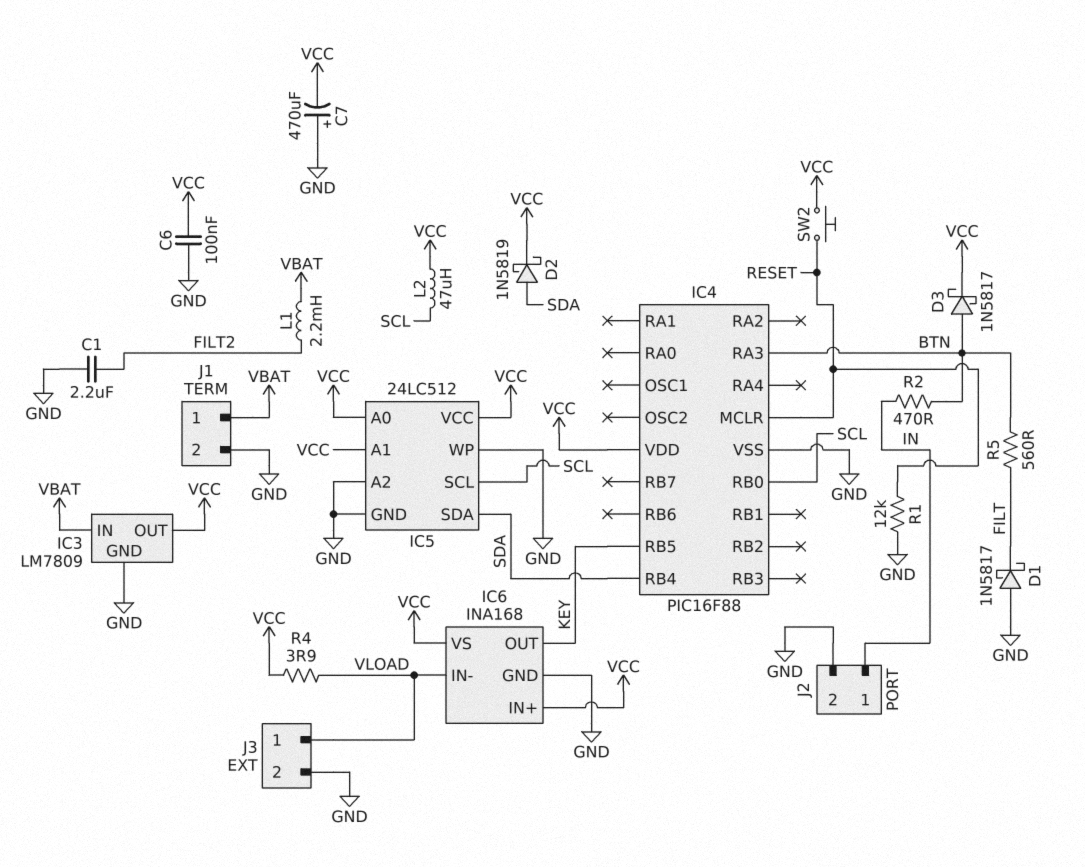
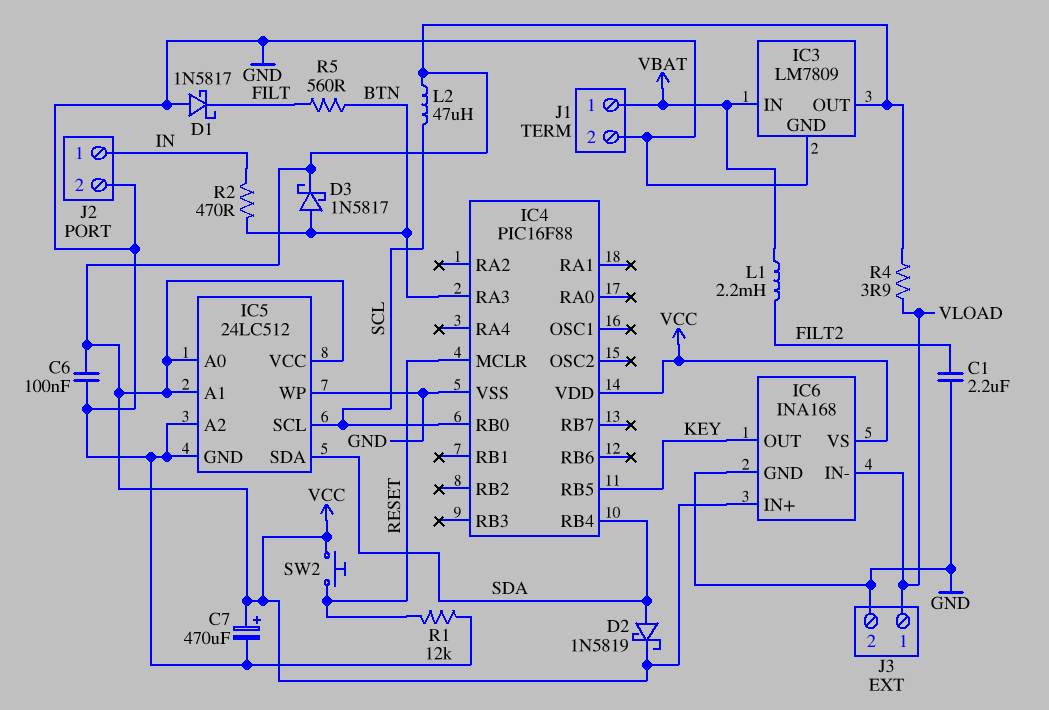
C7: 470uF (plus GND, minus VCC) -> 470uF (plus VCC, minus GND)

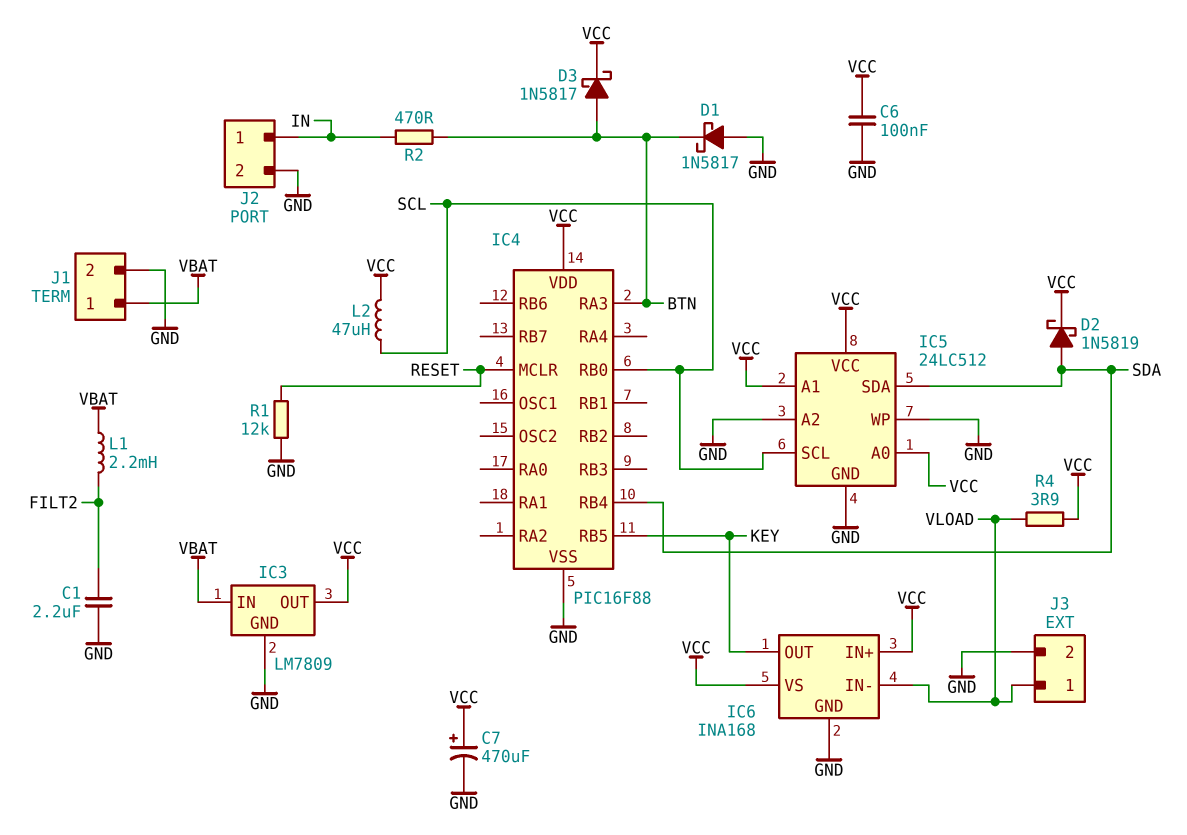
D1: schottky 1N5817 (A GND, K FILT) -> schottky 1N5817 (A GND, K BTN)
R5: 560 (BTN, FILT) -> none
SW2: button (RESET, VCC) -> none

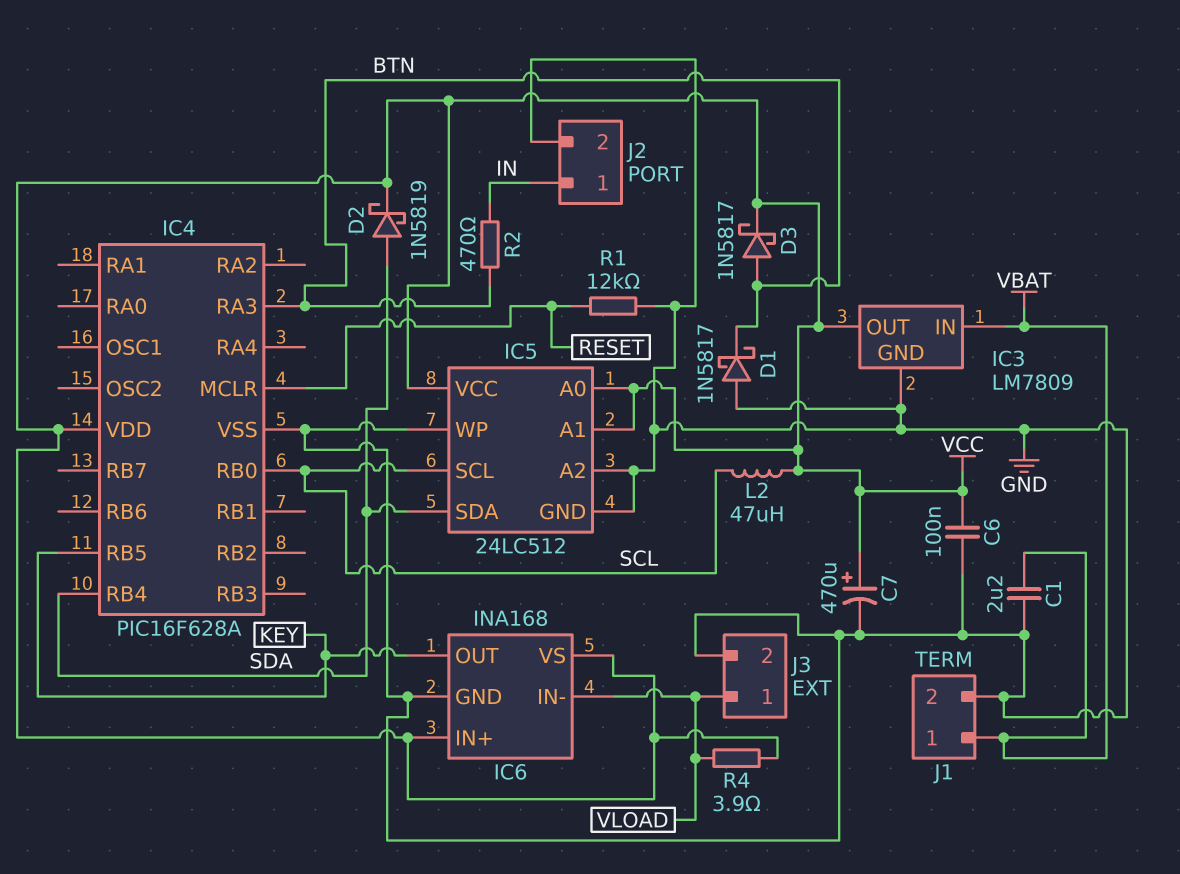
C1: 2.2uF (FILT2, GND) -> 2.2uF (GND, VBAT)
IC4: PIC16F88 -> PIC16F628A
L1: 2.2mH (FILT2, VBAT) -> none

